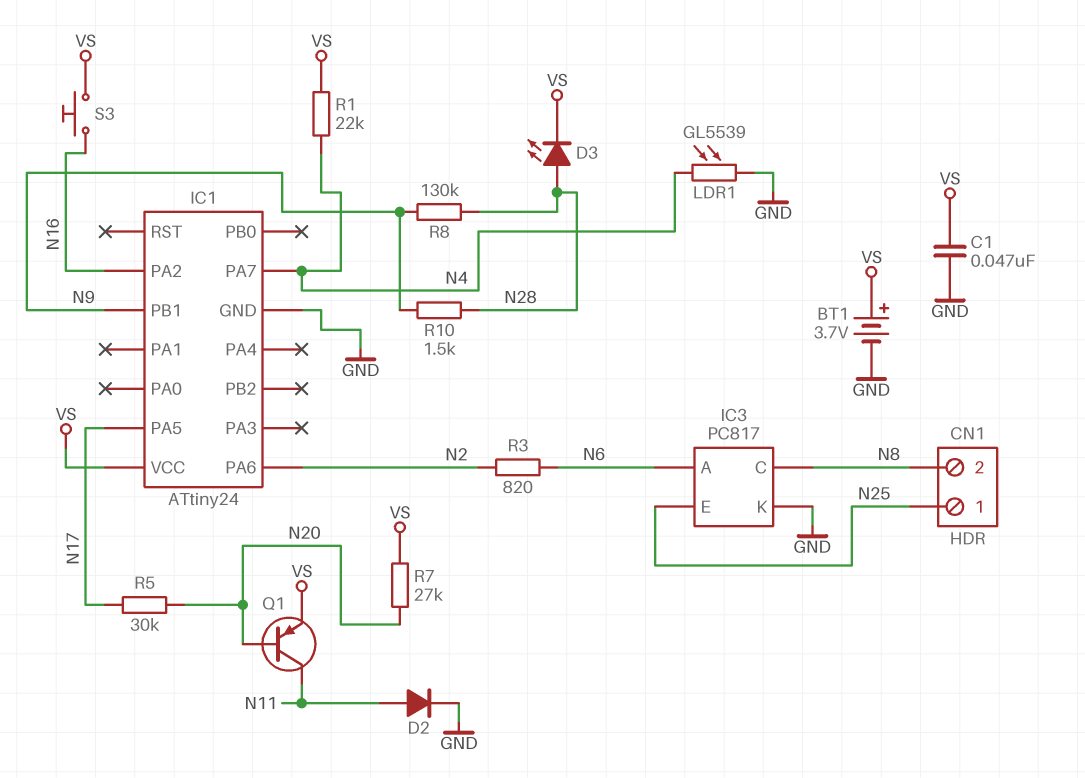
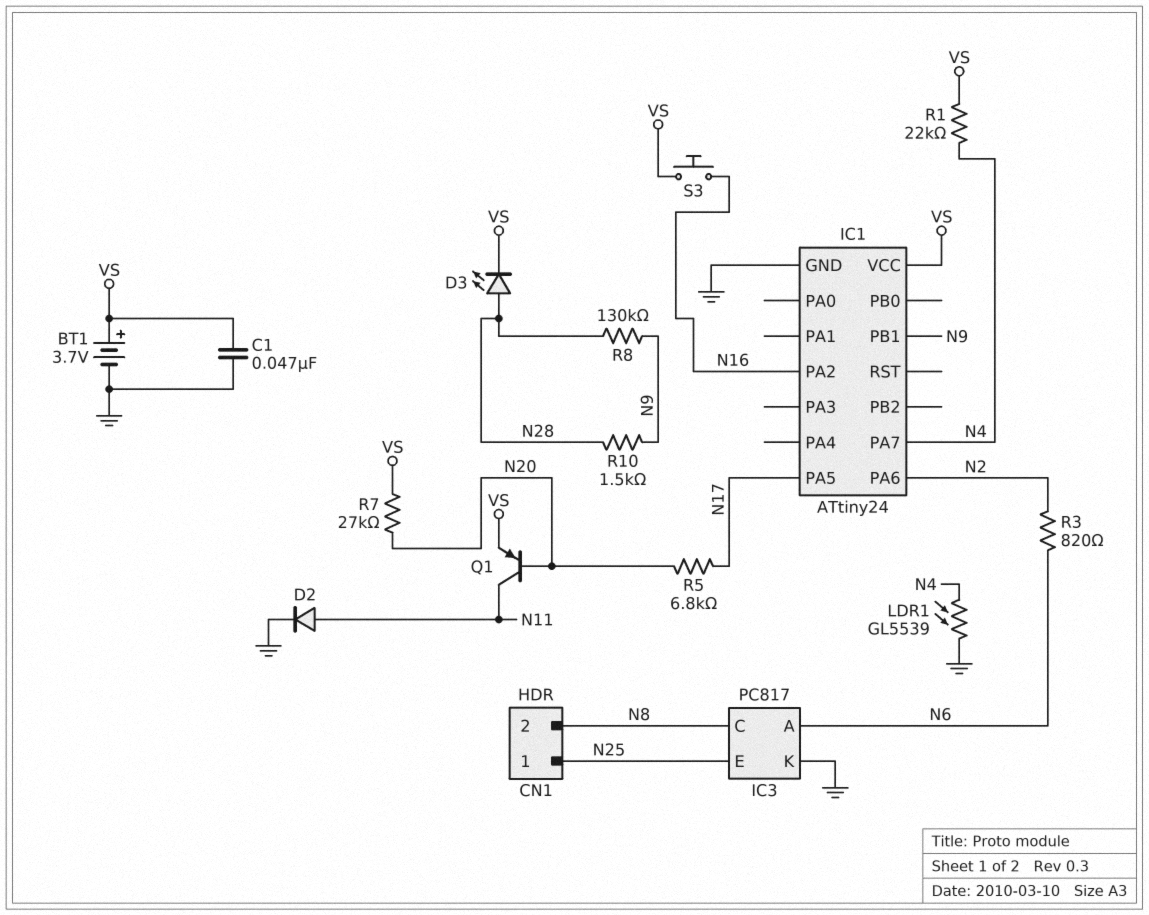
R5: 30k (N17, N20) -> 6.8k (N17, N20)

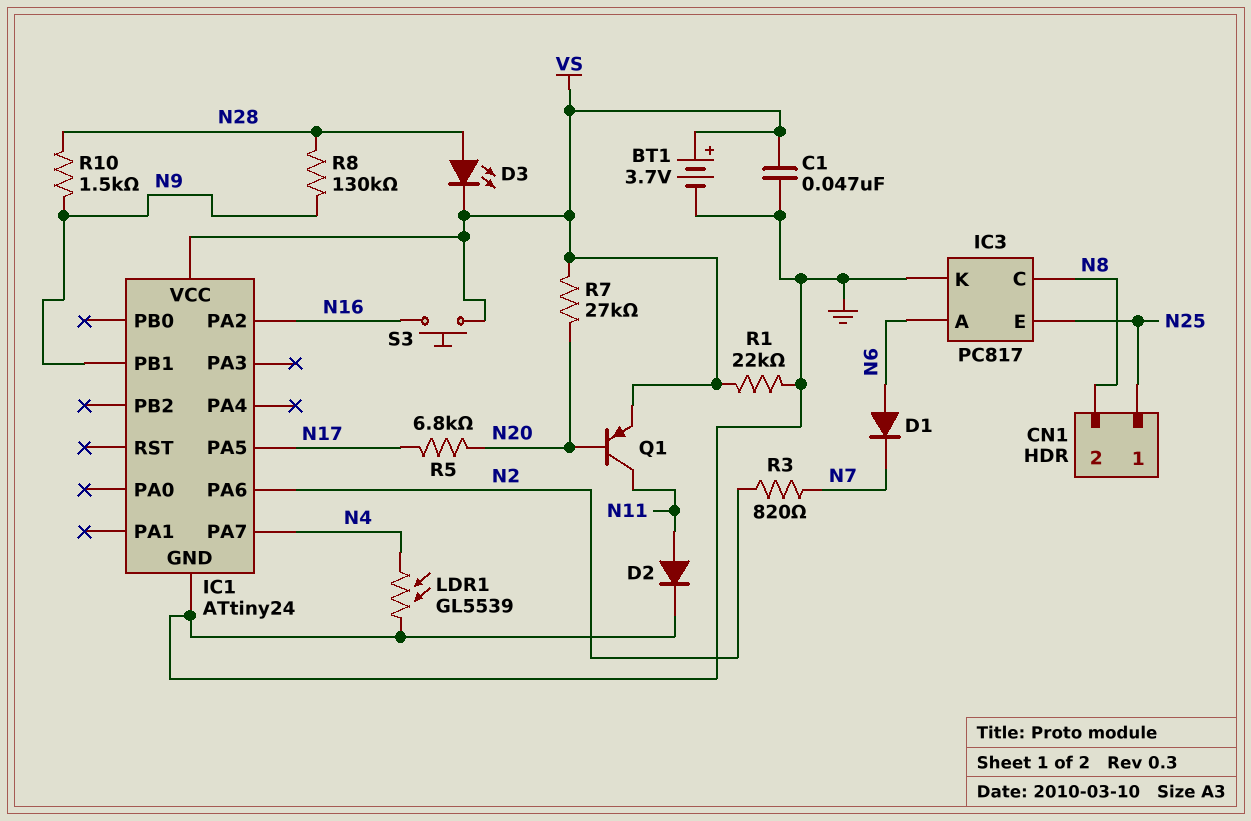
D1: none -> diode (A N6, K N7)
R1: 22k (N4, VS) -> 22k (GND, VS)
R3: 820 (N2, N6) -> 820 (N2, N7)

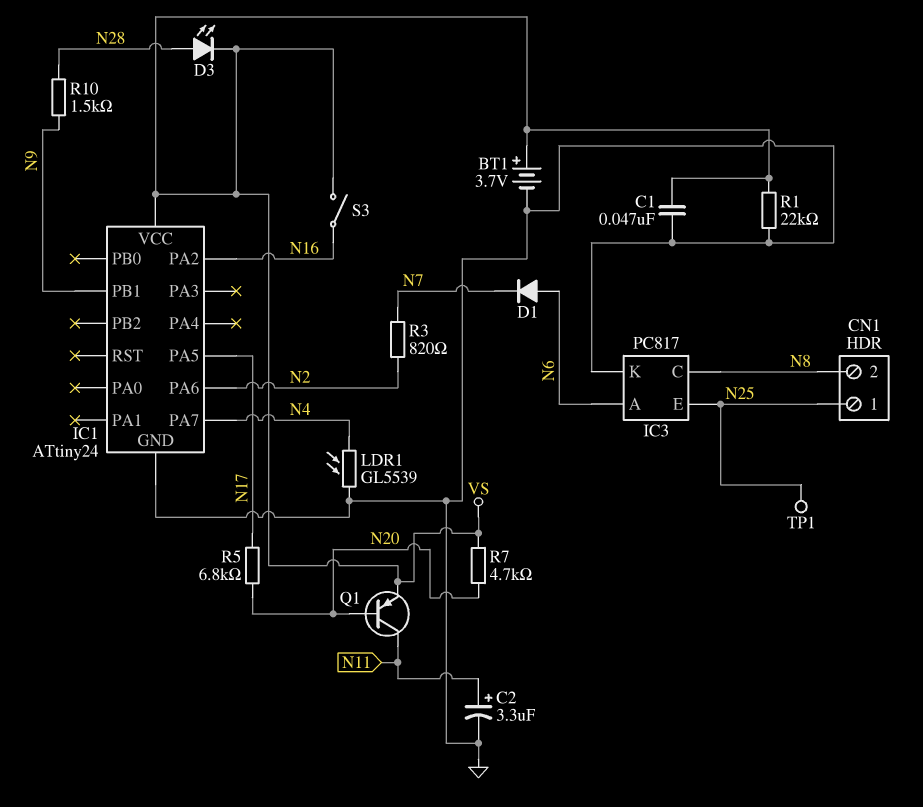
C2: none -> 3.3uF (plus N11, minus GND)
D2: diode (A N11, K GND) -> none
R7: 27k (N20, VS) -> 4.7k (N20, VS)
R8: 130k (N9, N28) -> none
S3: button (N16, VS) -> switch (N16, VS)
TP1: none -> test point (N25)

